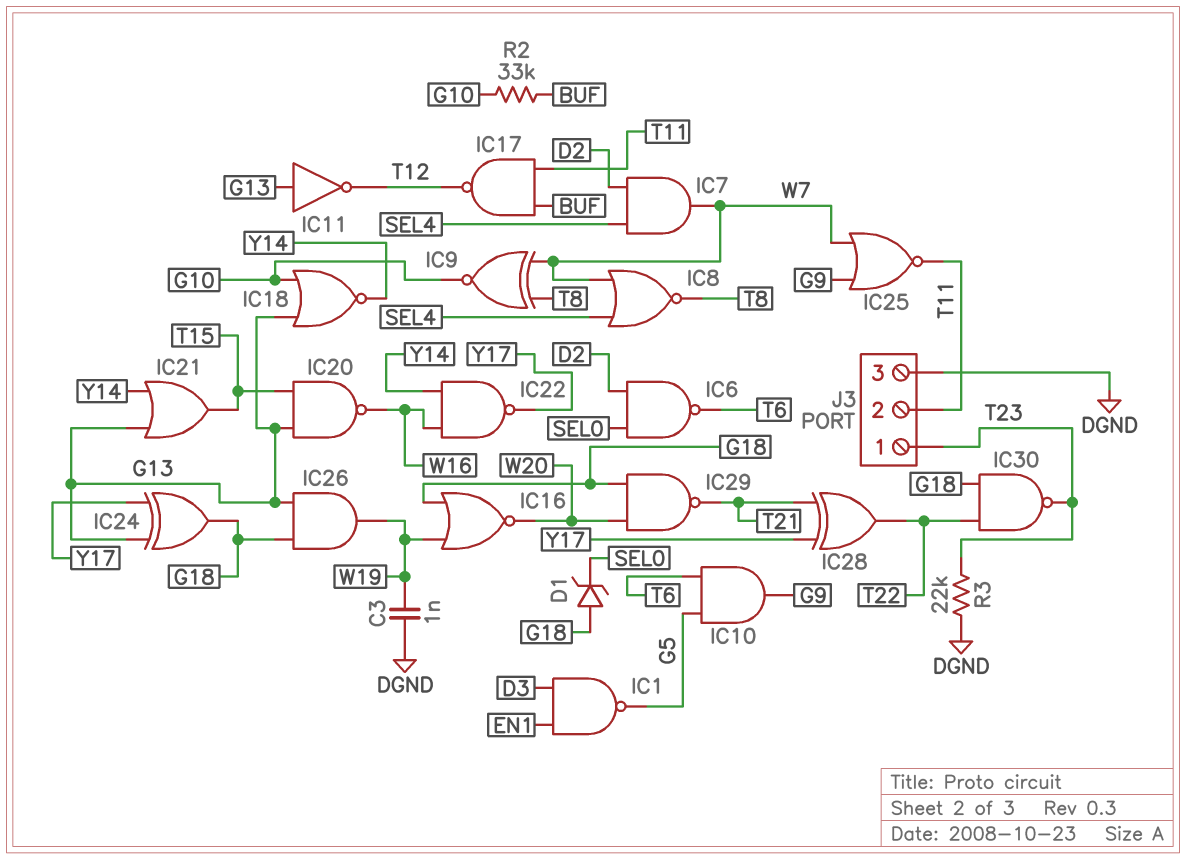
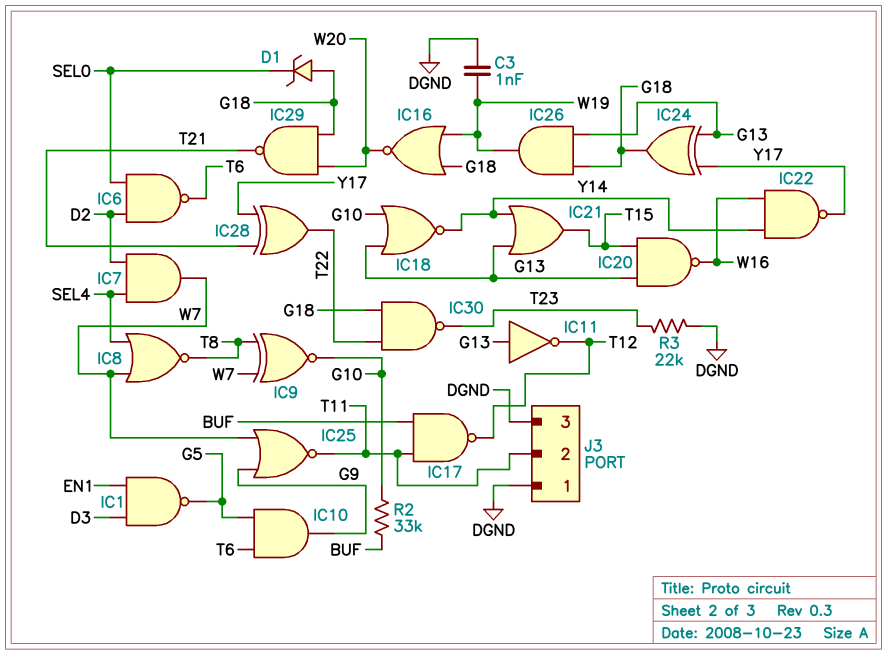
J3 pin 1: T23 -> DGND

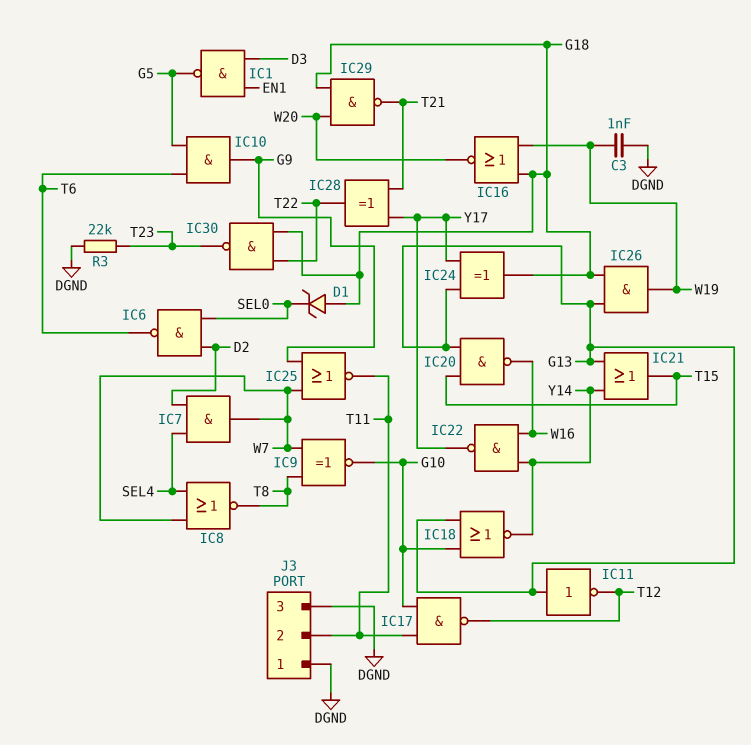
IC17: NAND (in BUF, in T11, out T12) -> NAND (in G10, in T11, out T12)
R2: 33k (BUF, G10) -> none

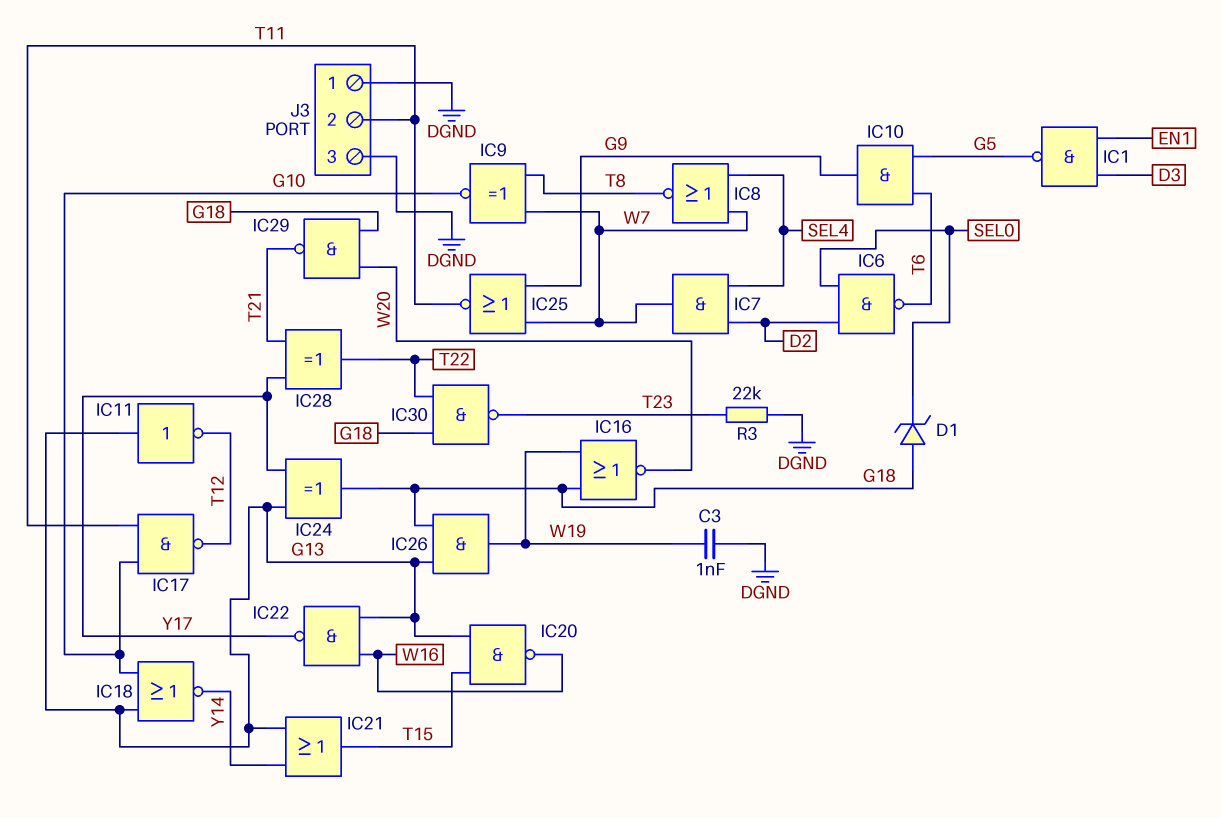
IC22: NAND (in W16, in Y14, out Y17) -> NAND (in G13, in W16, out Y17)

